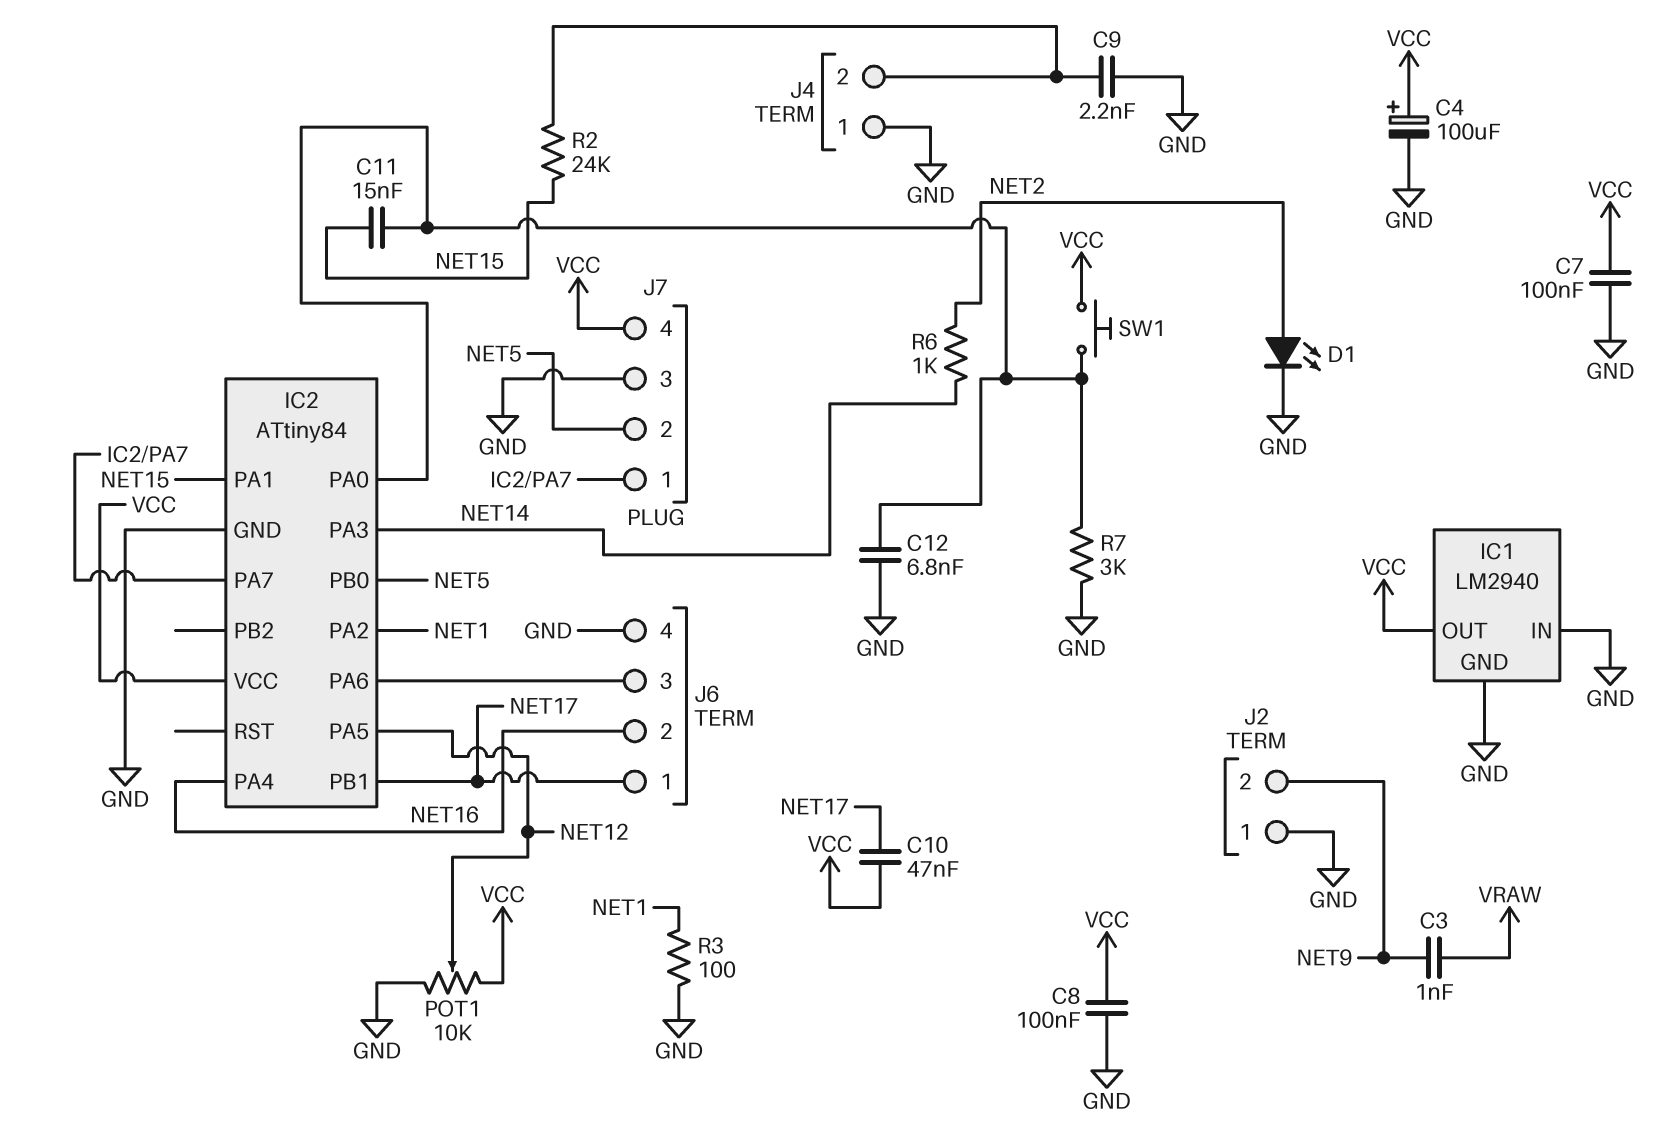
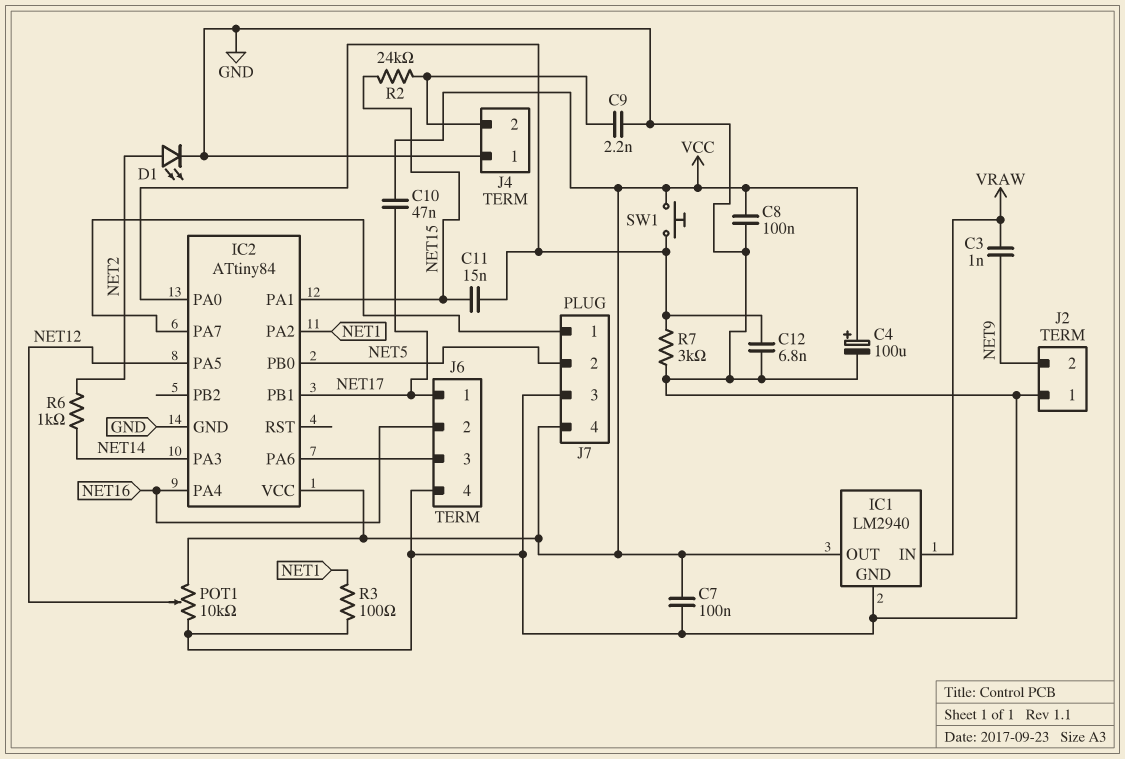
IC1 pin IN: GND -> VRAW

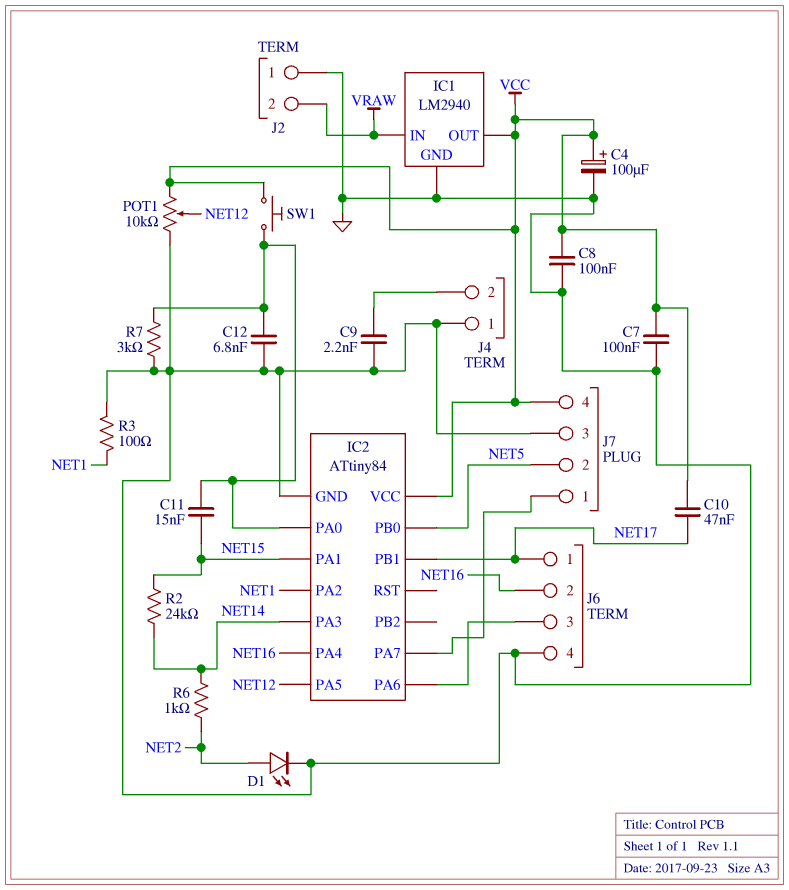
C3: 1nF (NET9, VRAW) -> none
J2 pin 2: NET9 -> VRAW
R2: 24k (J4/2, NET15) -> 24k (NET14, NET15)

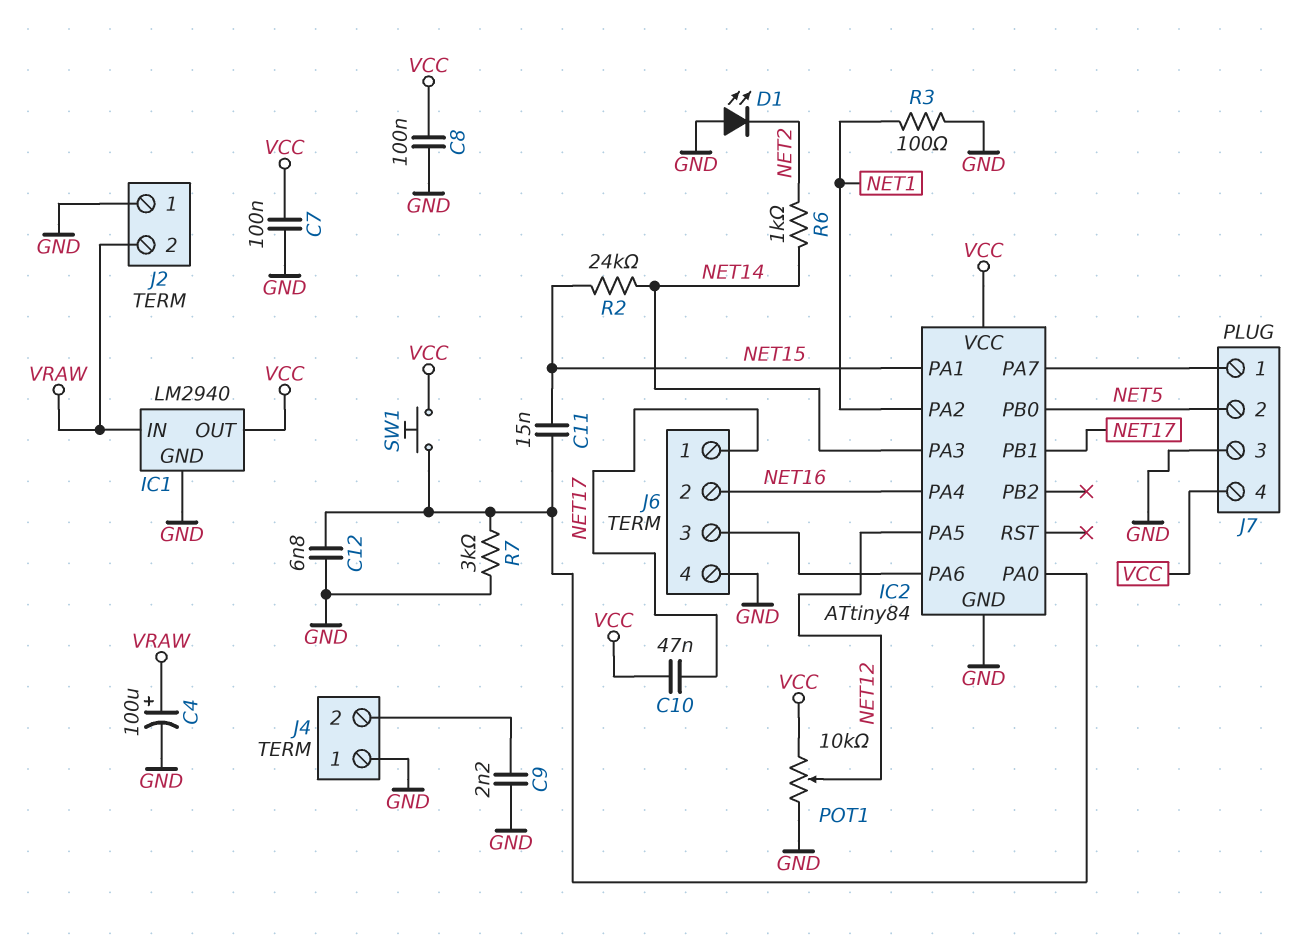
C4: 100uF (plus VCC, minus GND) -> 100uF (plus VRAW, minus GND)
D1: LED (A NET2, K GND) -> LED (A GND, K NET2)

